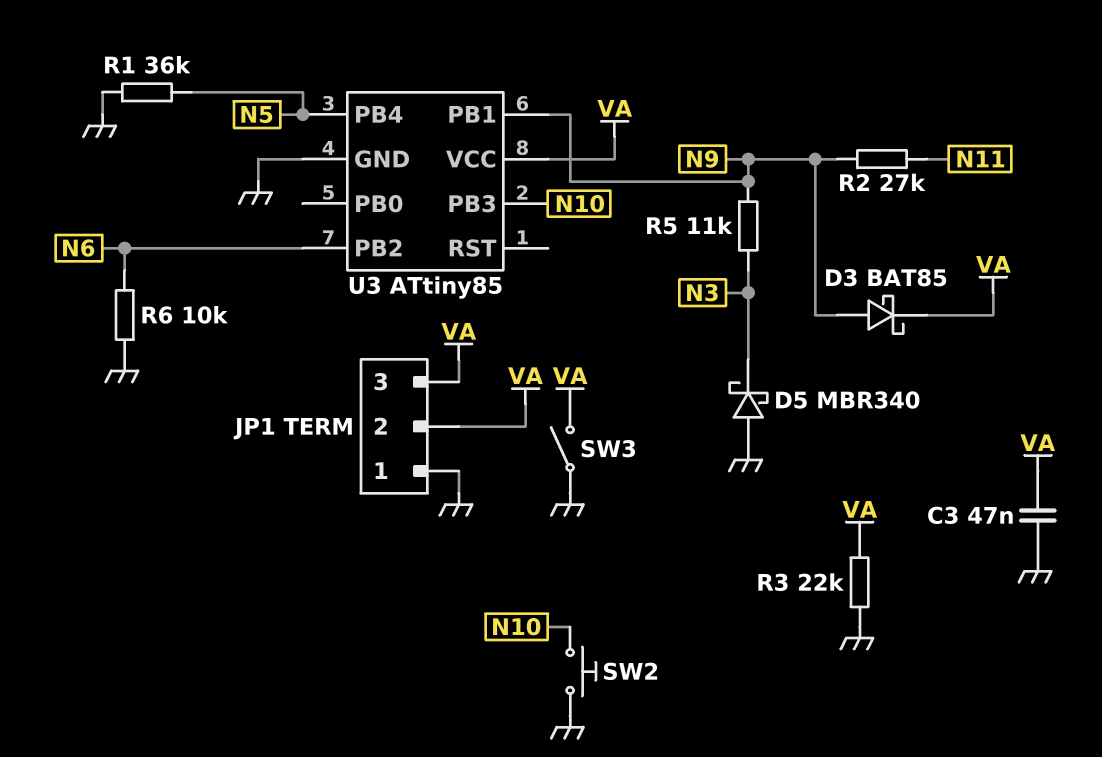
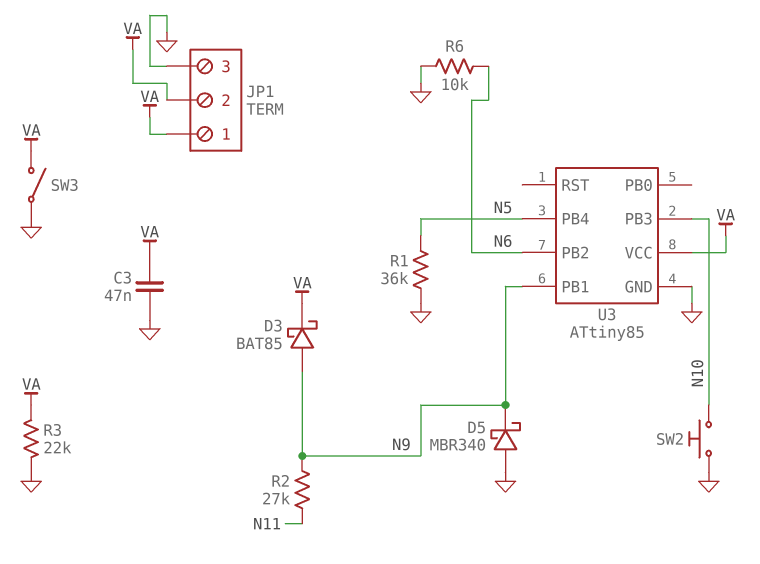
D5: schottky MBR340 (A GND, K N3) -> schottky MBR340 (A GND, K N9)
JP1 pin 1: GND -> VA
JP1 pin 3: VA -> GND
R5: 11k (N3, N9) -> none

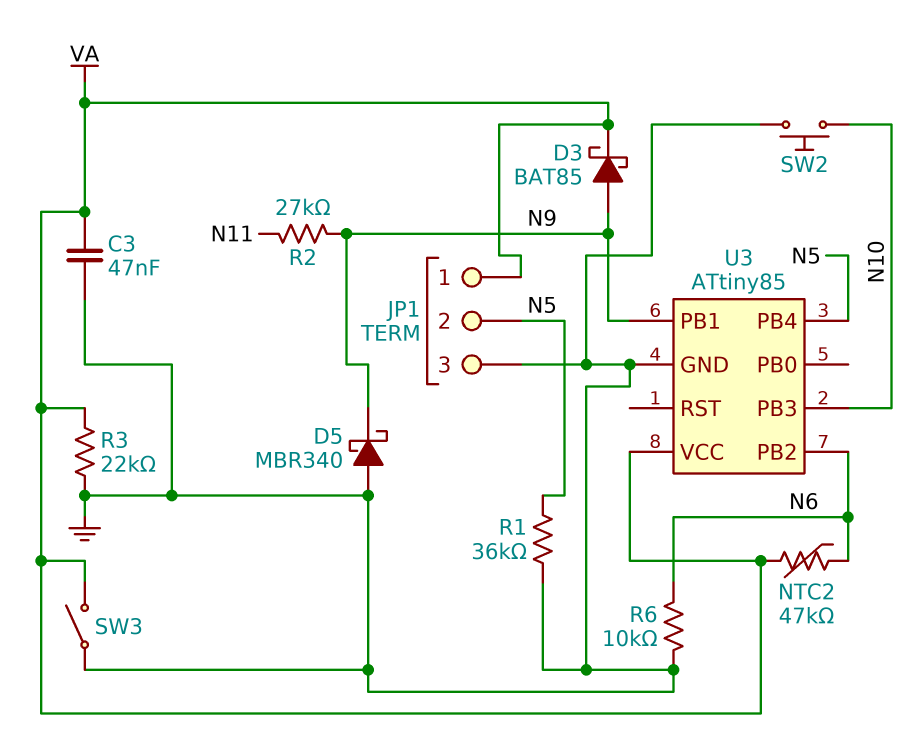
JP1 pin 2: VA -> N5
NTC2: none -> 47k (N6, VA)

